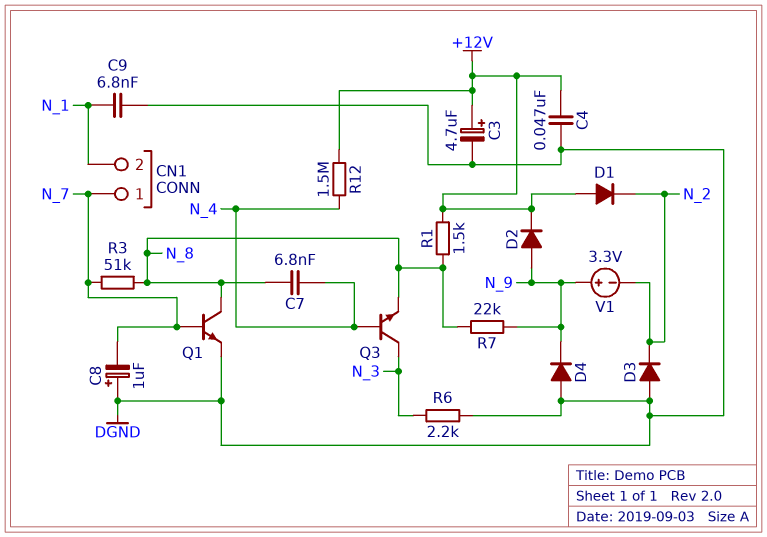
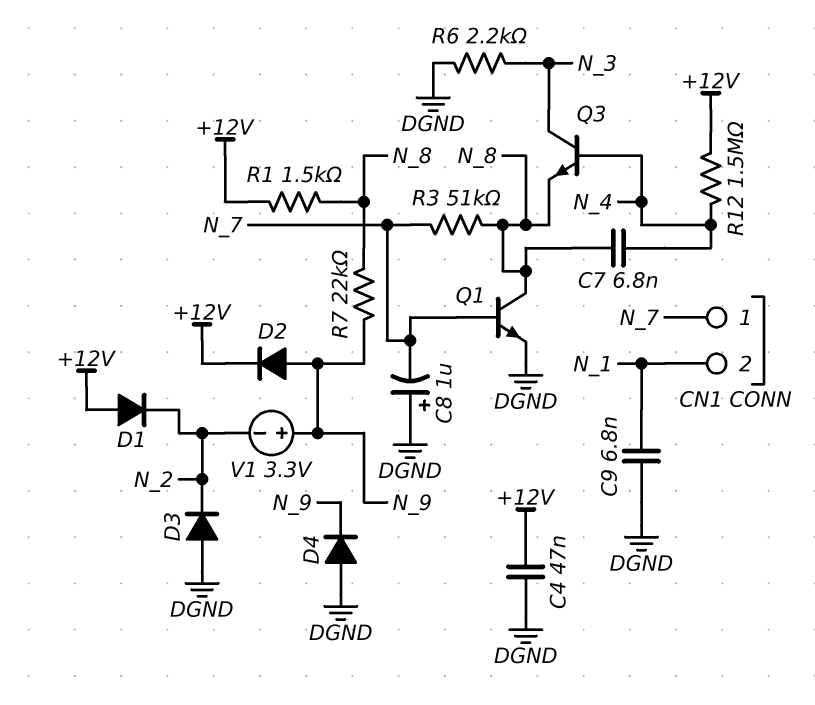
C3: 4.7uF (plus +12V, minus DGND) -> none

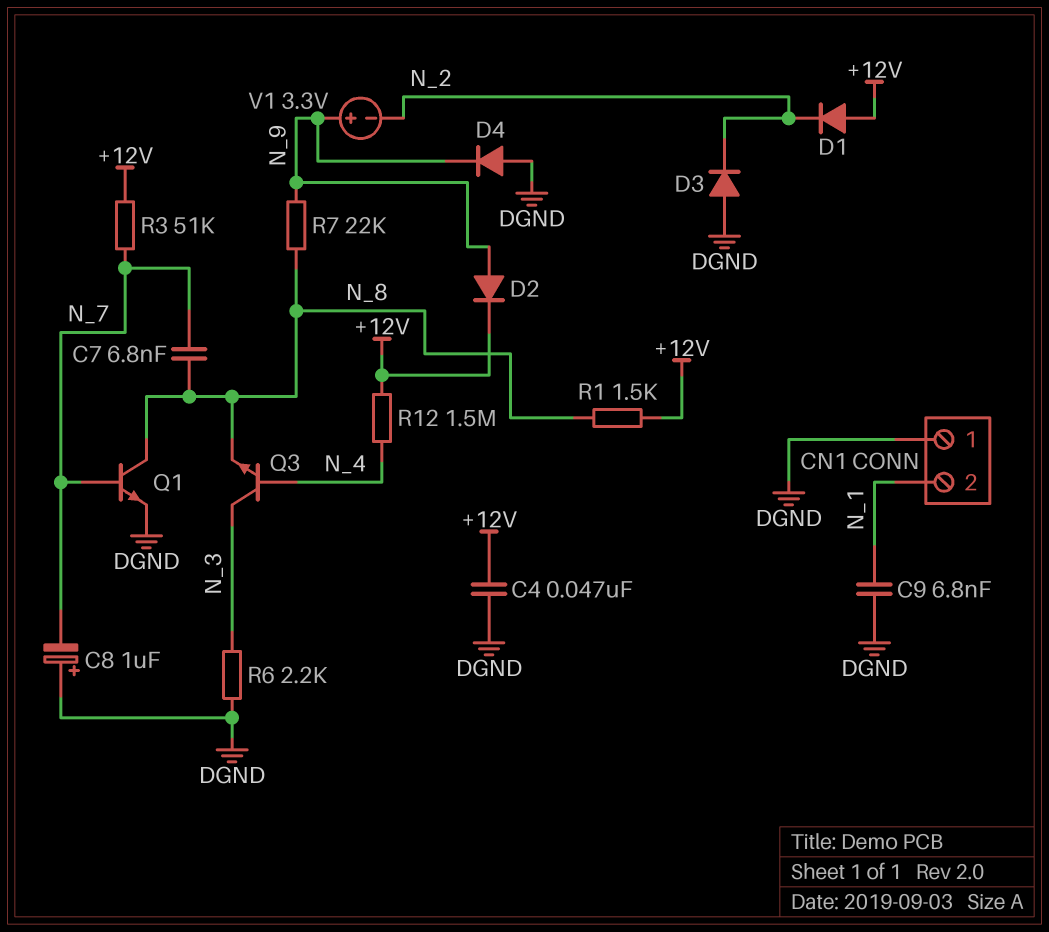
C7: 6.8nF (N_4, N_8) -> 6.8nF (N_7, N_8)
CN1 pin 1: N_7 -> DGND
R3: 51k (N_7, N_8) -> 51k (+12V, N_7)

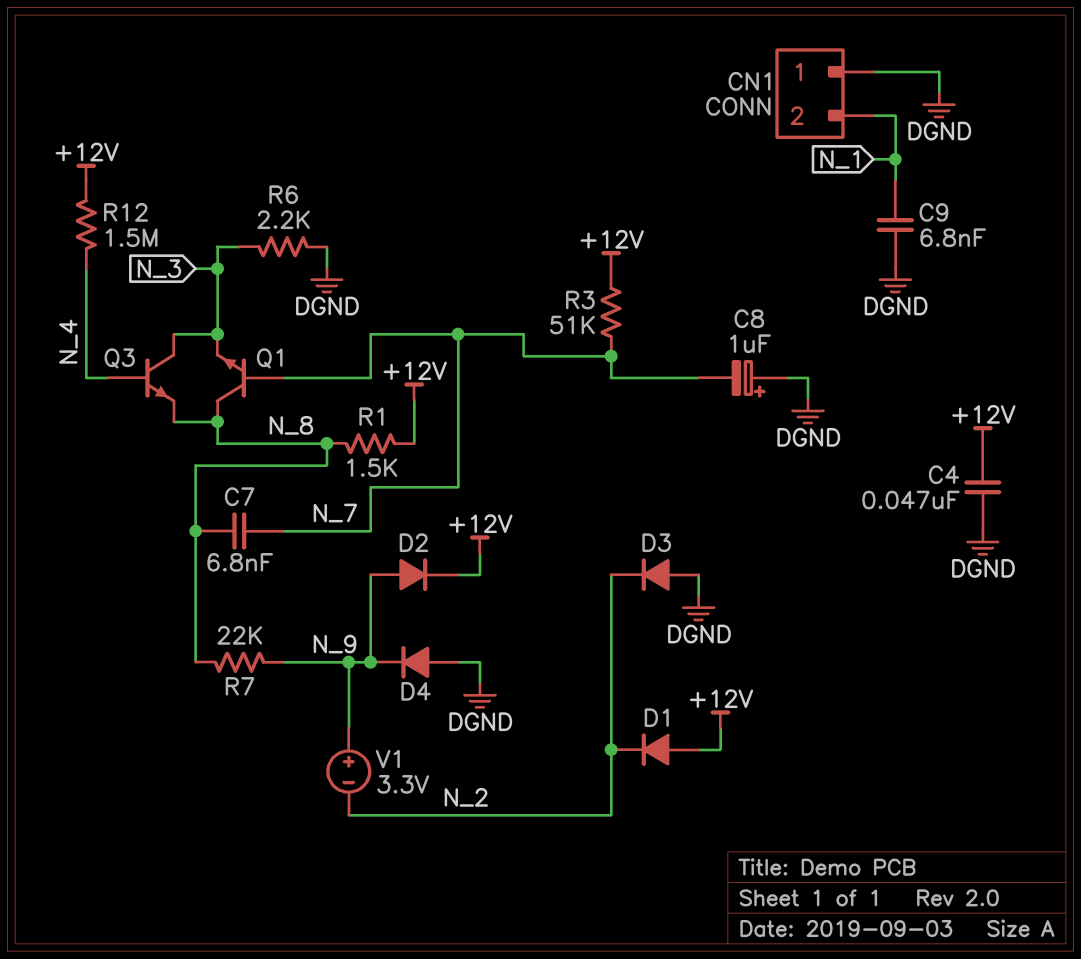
Q1: NPN (B N_7, C N_8, E DGND) -> NPN (B N_7, C N_8, E N_3)

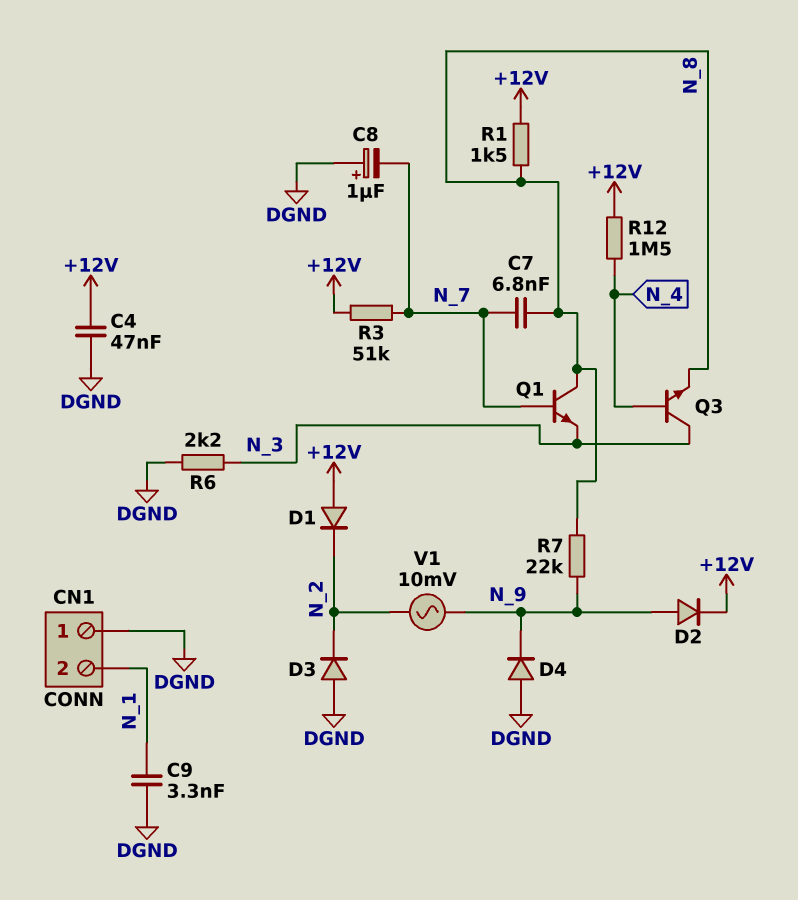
C9: 6.8nF (DGND, N_1) -> 3.3nF (DGND, N_1)
V1: 3.3V (plus N_9, minus N_2) -> AC 10mV (N_2, N_9)

